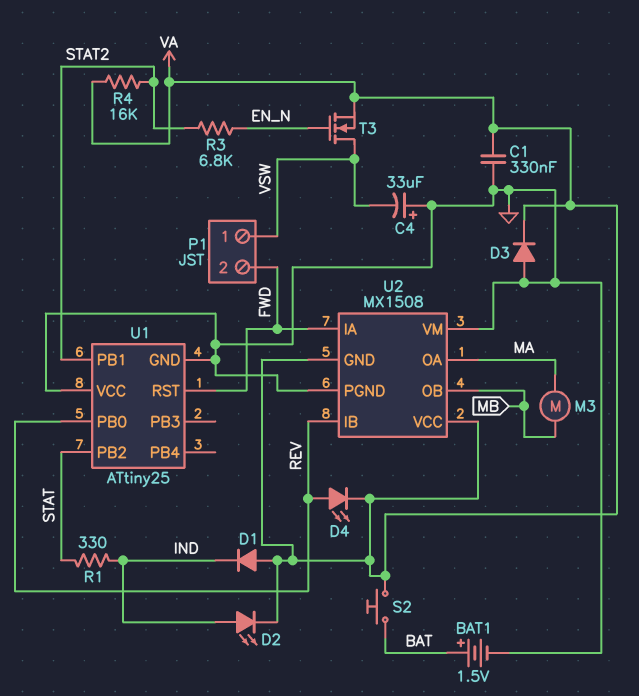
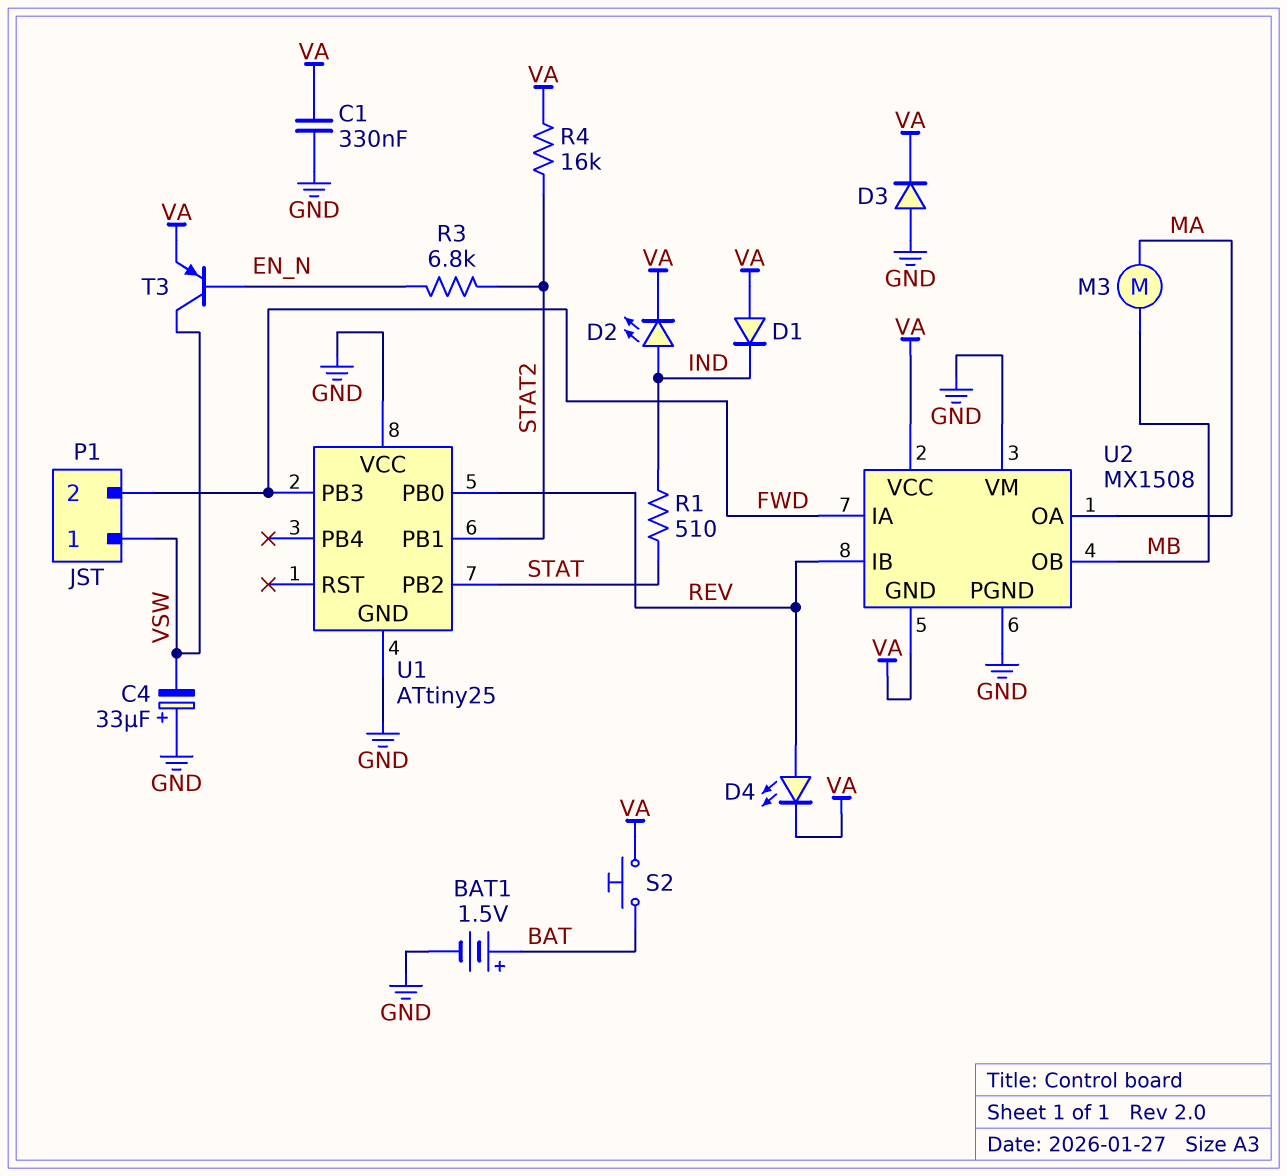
R1: 330 (IND, STAT) -> 510 (IND, STAT)
T3: NMOS (G EN_N, D VSW, S VA) -> PNP (B EN_N, C VSW, E VA)
U1 pin PB3: none -> FWD
U1 pin RST: FWD -> none

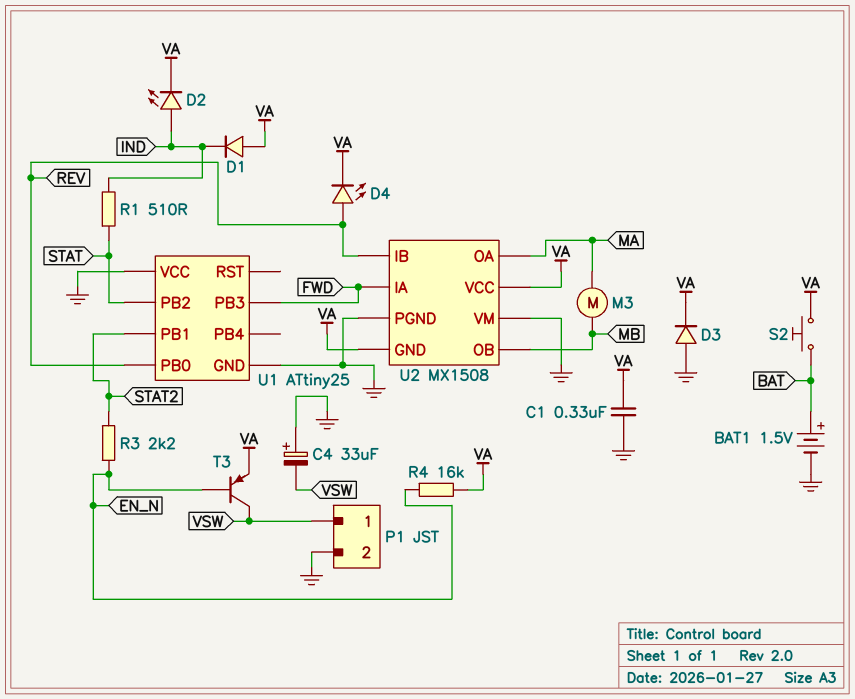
P1 pin 2: FWD -> GND
R3: 6.8k (EN_N, STAT2) -> 2.2k (EN_N, STAT2)
R4: 16k (STAT2, VA) -> 16k (EN_N, VA)

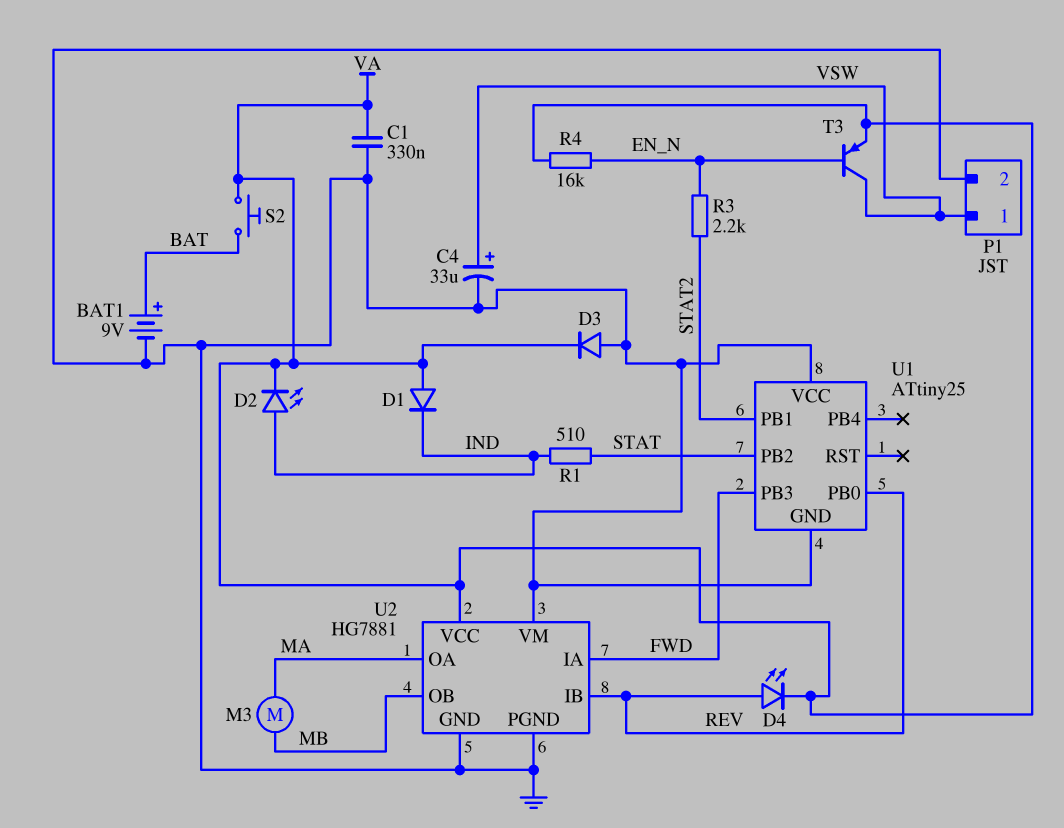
BAT1: 1.5V (plus BAT, minus GND) -> 9V (plus BAT, minus GND)
C4: 33uF (plus GND, minus VSW) -> 33uF (plus VSW, minus GND)
U2: MX1508 -> HG7881
U2 pin GND: VA -> GND

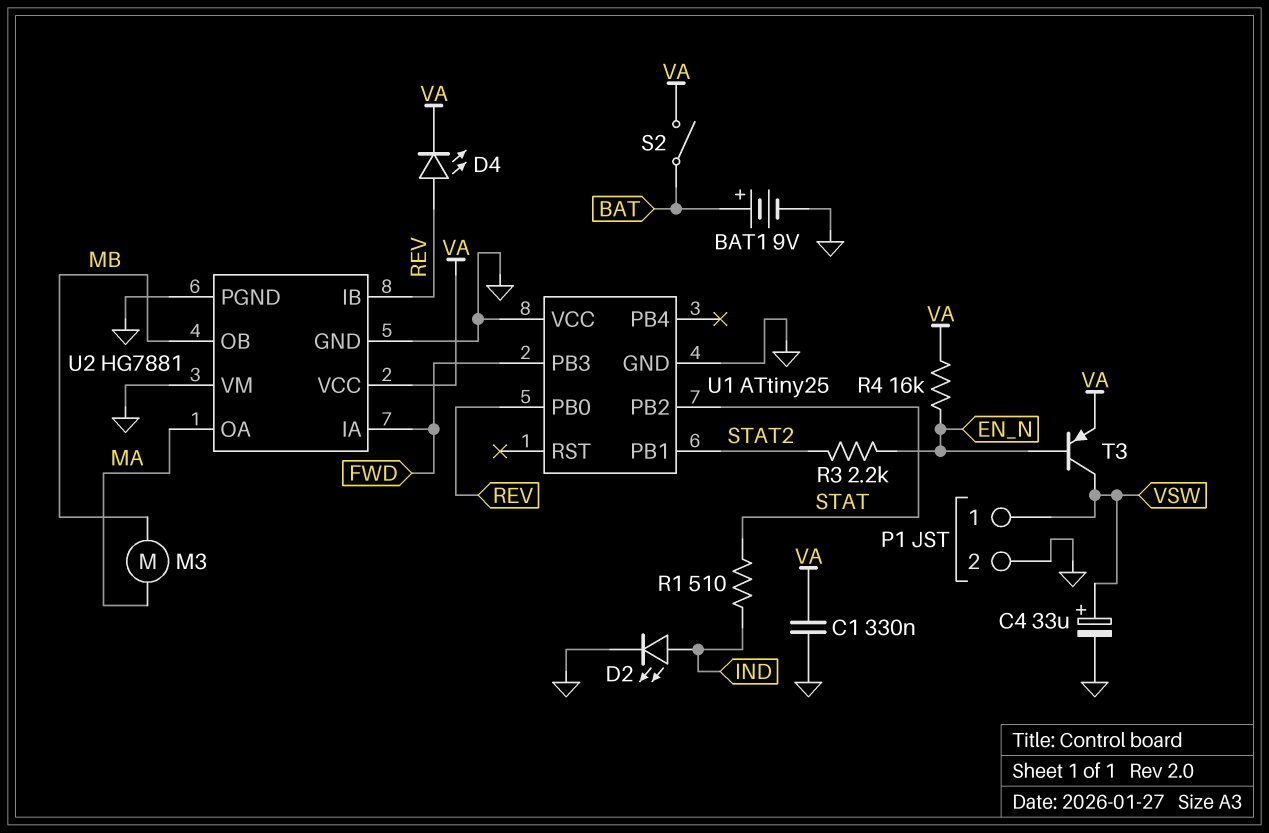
D1: diode (A VA, K IND) -> none
D2: LED (A IND, K VA) -> LED (A IND, K GND)
D3: diode (A GND, K VA) -> none
S2: button (BAT, VA) -> switch (BAT, VA)

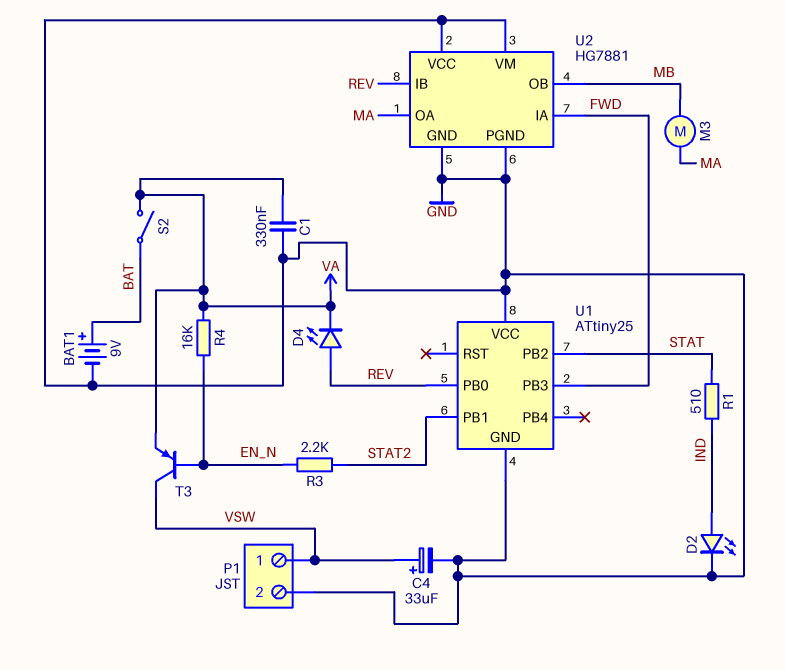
U2 pin VCC: VA -> GND

